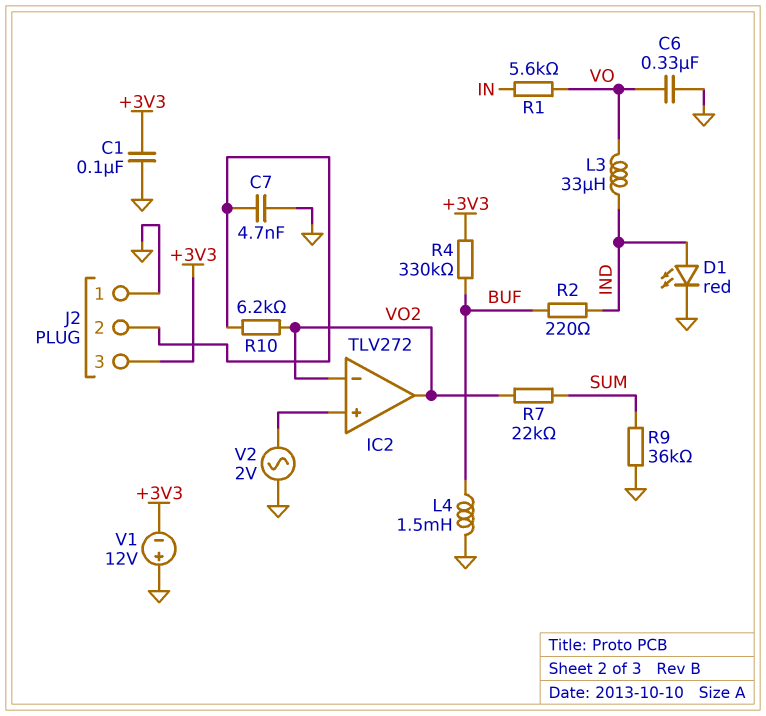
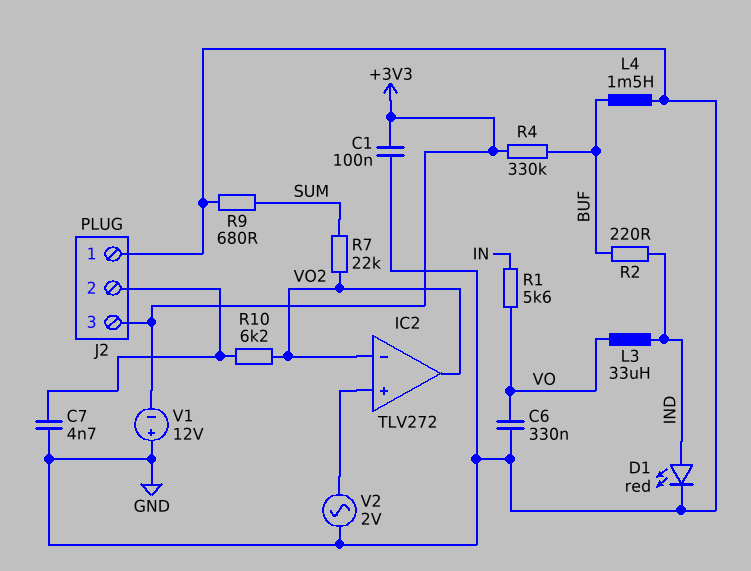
R9: 36k (GND, SUM) -> 680 (GND, SUM)

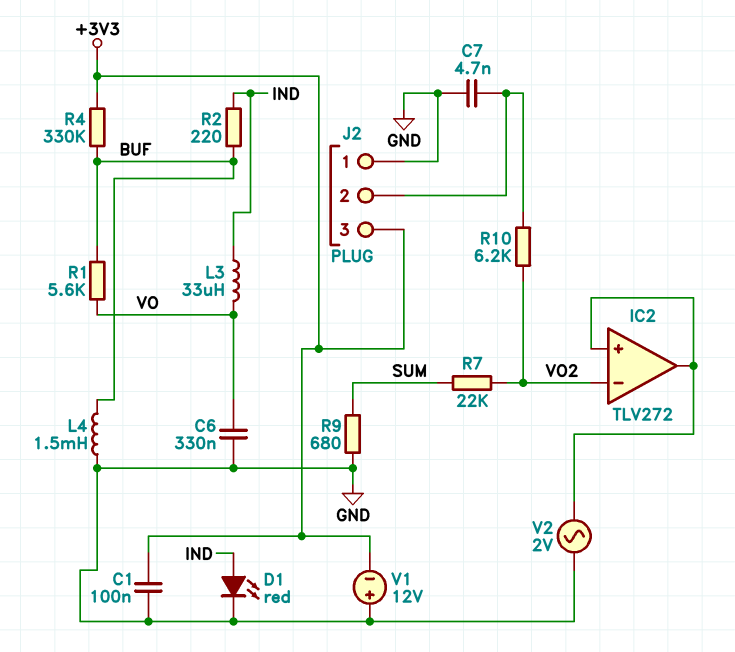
IC2 pin out: VO2 -> IC2/in+
R1: 5.6k (IN, VO) -> 5.6k (BUF, VO)

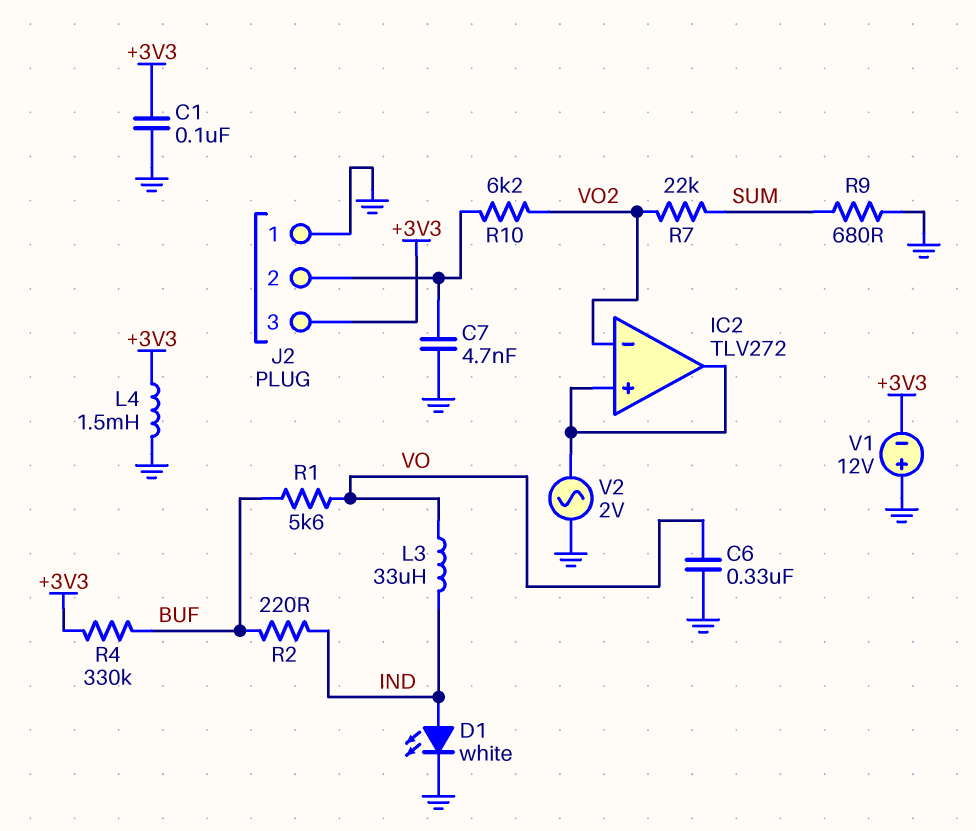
D1: LED red (A IND, K GND) -> LED white (A IND, K GND)
L4: 1.5mH (BUF, GND) -> 1.5mH (+3V3, GND)

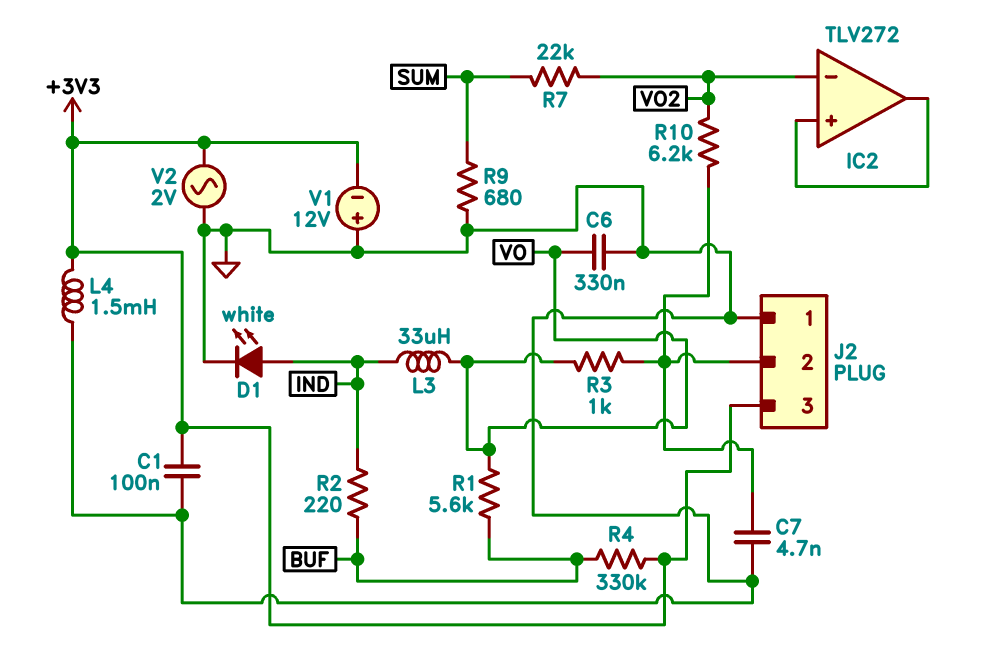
R3: none -> 1k (J2/2, VO)
V2: AC 2V (GND, IC2/in+) -> AC 2V (+3V3, GND)

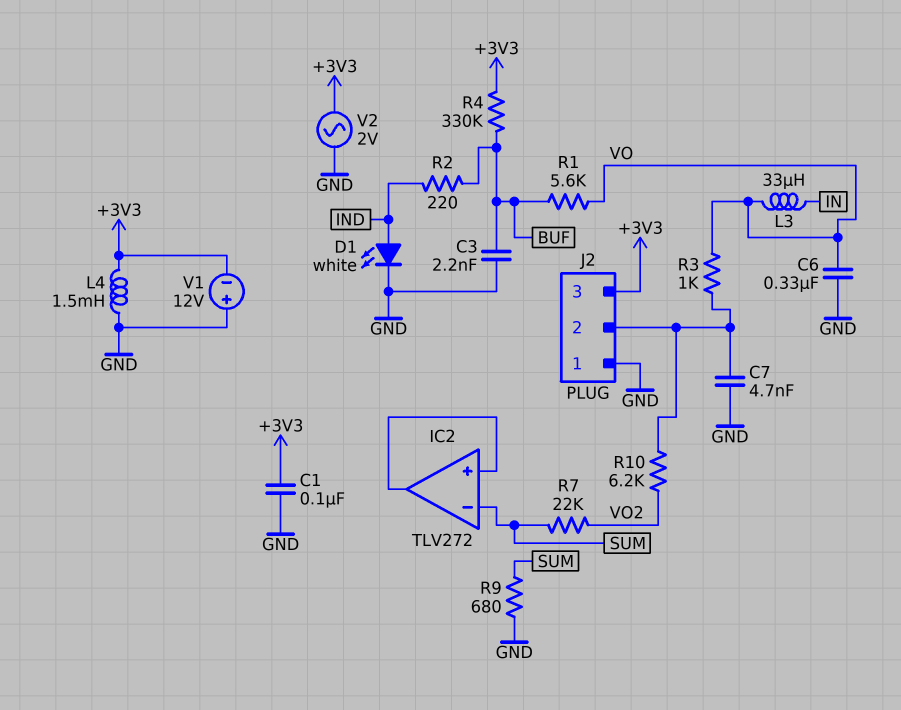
C3: none -> 2.2nF (BUF, GND)
IC2 pin in-: VO2 -> SUM
L3: 33uH (IND, VO) -> 33uH (IN, VO)

